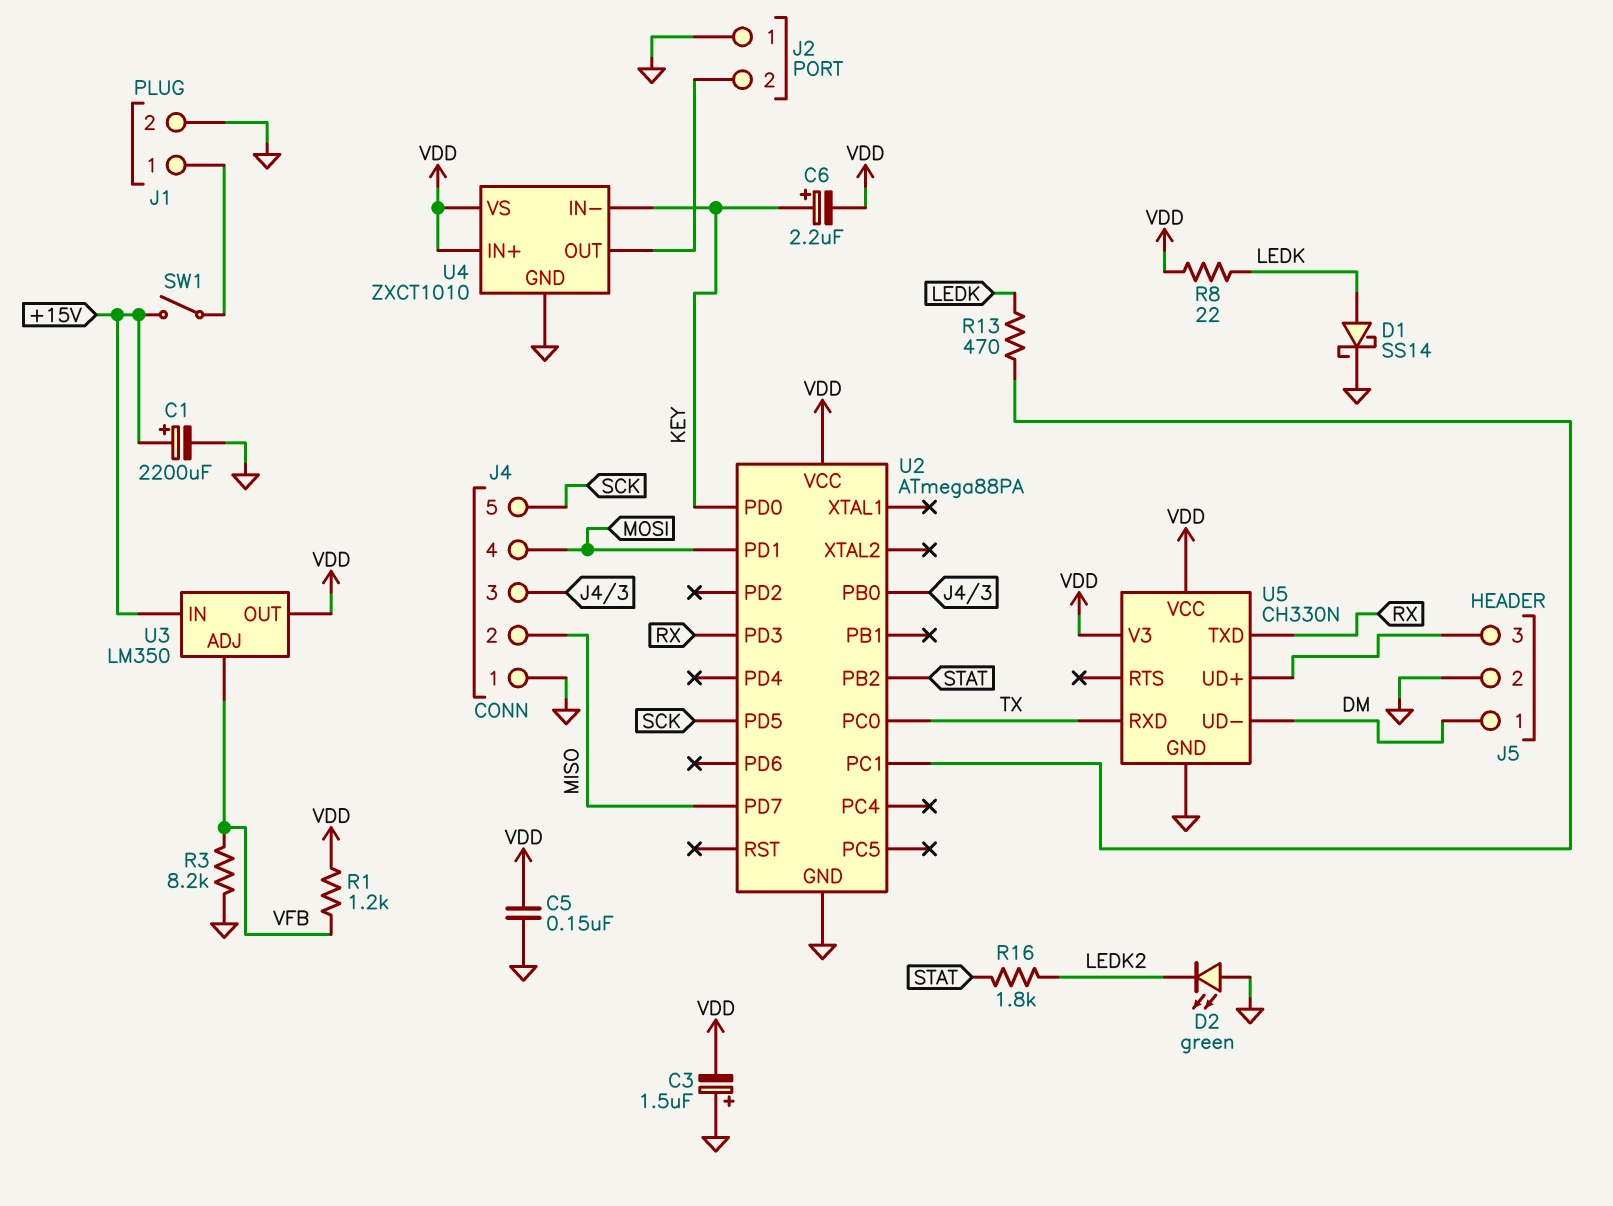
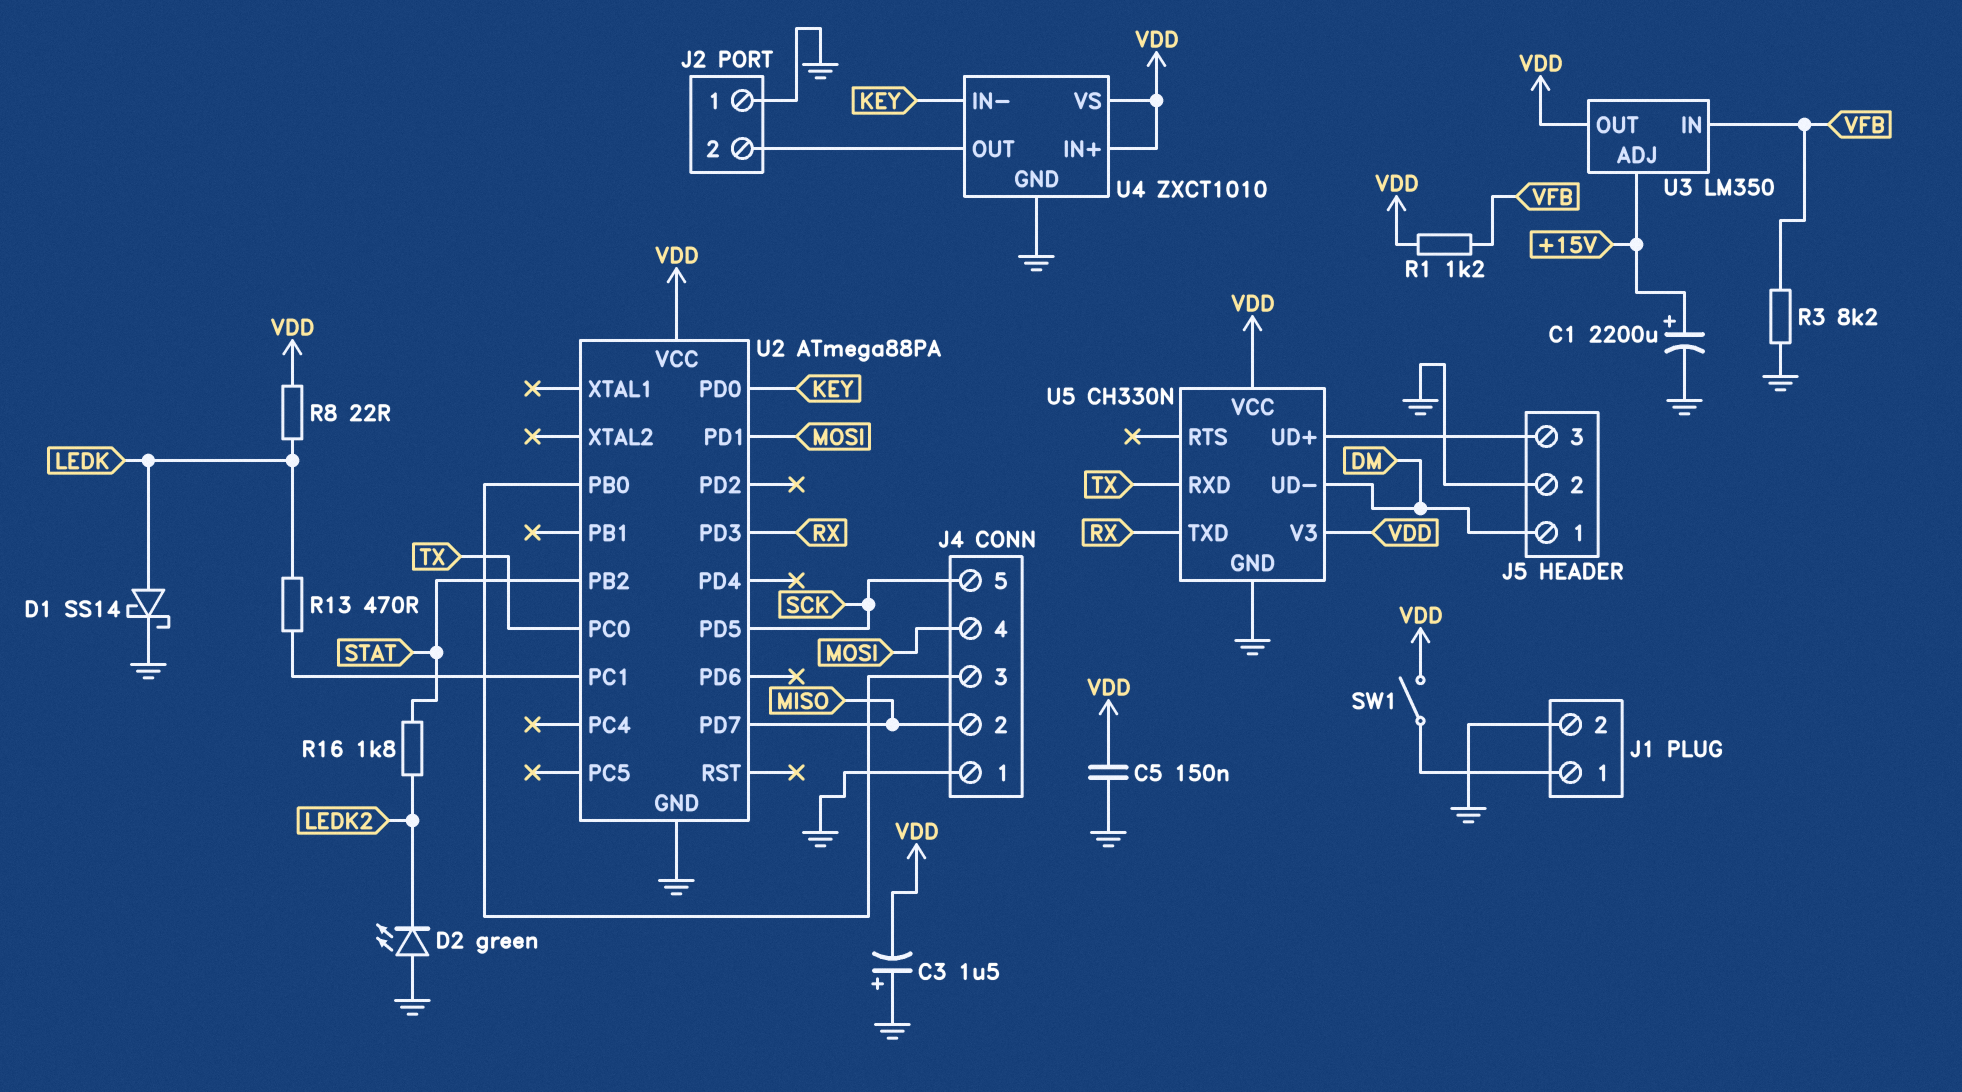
C6: 2.2uF (plus KEY, minus VDD) -> none
SW1: switch (+15V, J1/1) -> switch (J1/1, VDD)
U3 pin ADJ: VFB -> +15V
U3 pin IN: +15V -> VFB

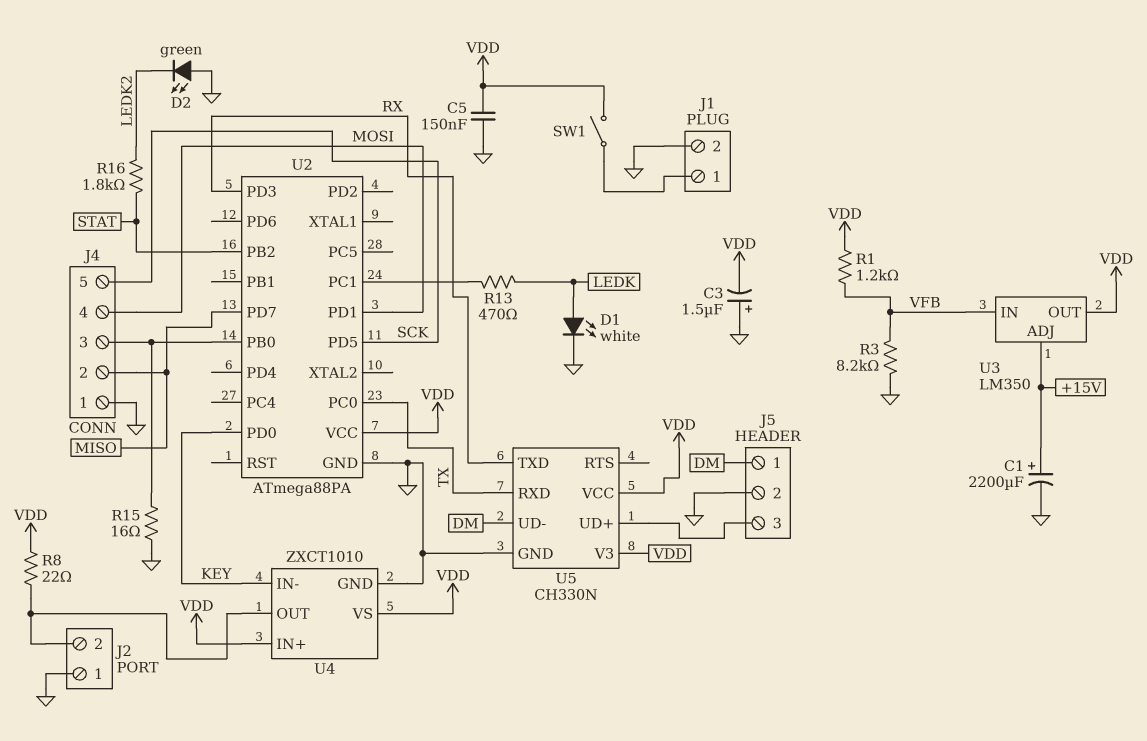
D1: schottky SS14 (A LEDK, K GND) -> LED white (A LEDK, K GND)
R8: 22 (LEDK, VDD) -> 22 (J2/2, VDD)
R15: none -> 16 (GND, J4/3)

